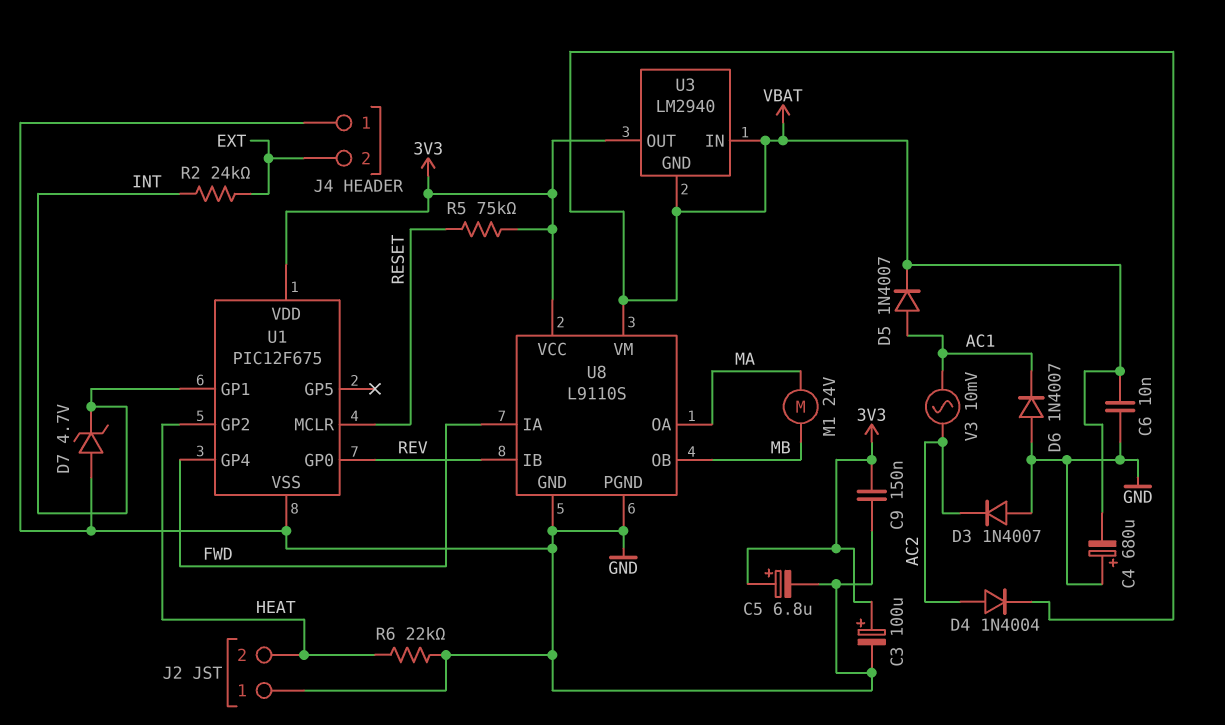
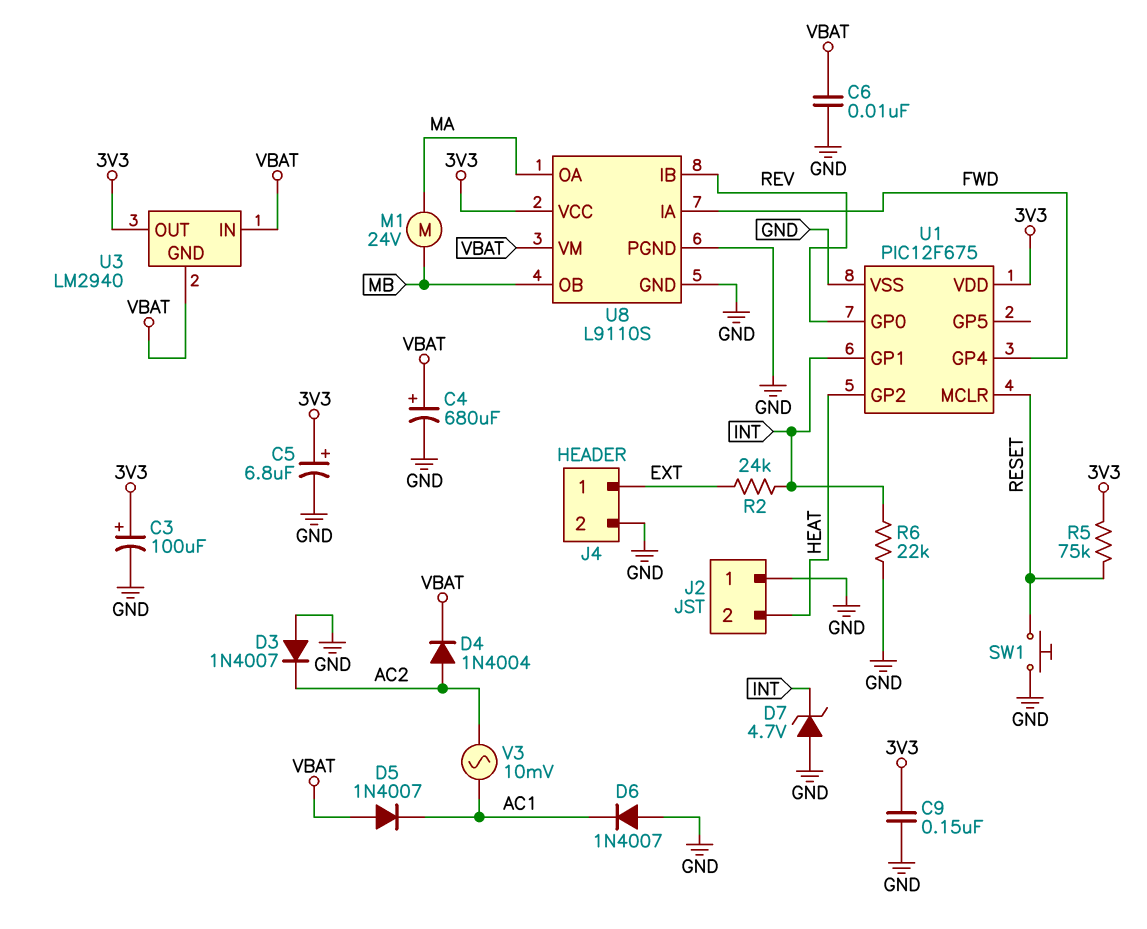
C4: 680uF (plus GND, minus VBAT) -> 680uF (plus VBAT, minus GND)
D5: diode 1N4007 (A AC1, K VBAT) -> diode 1N4007 (A VBAT, K AC1)
J4 pin 1: GND -> EXT
J4 pin 2: EXT -> GND
R6: 22k (GND, HEAT) -> 22k (GND, INT)
SW1: none -> button (GND, RESET)

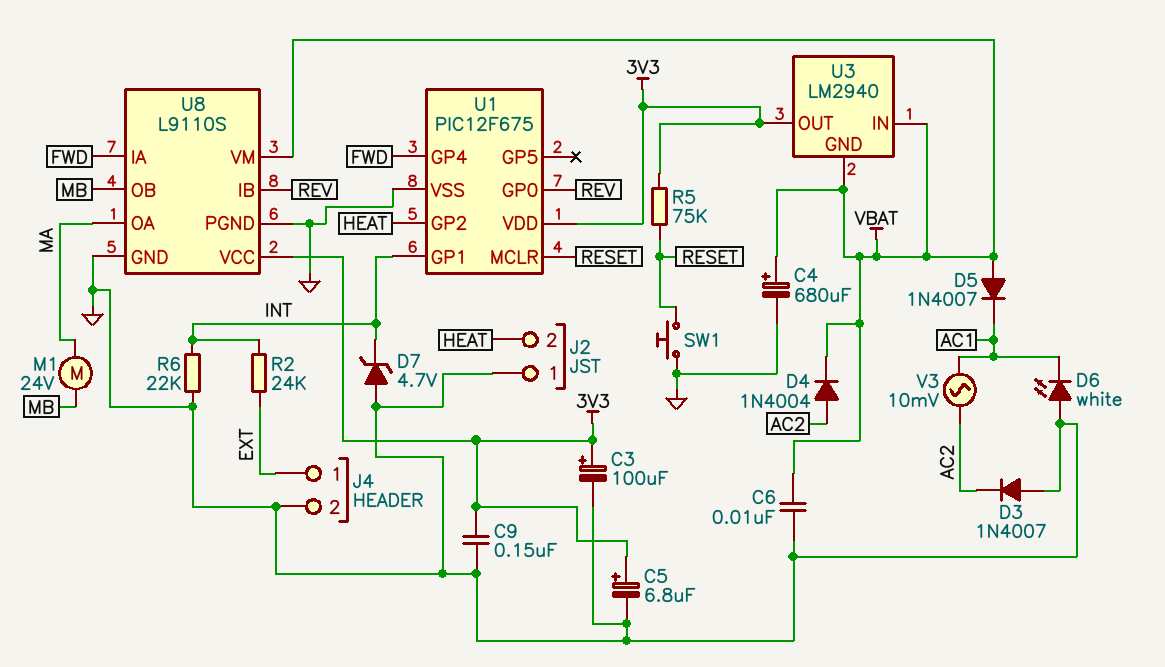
D6: diode 1N4007 (A GND, K AC1) -> LED white (A GND, K AC1)

